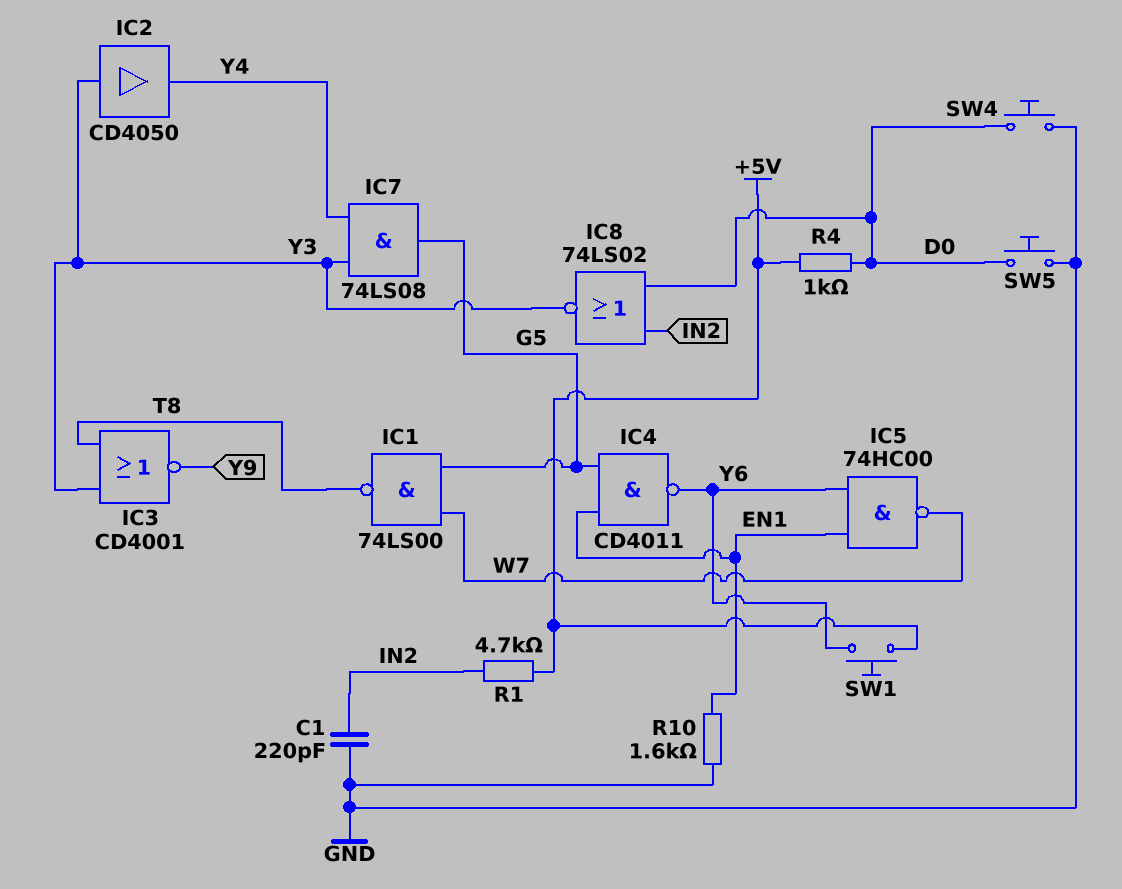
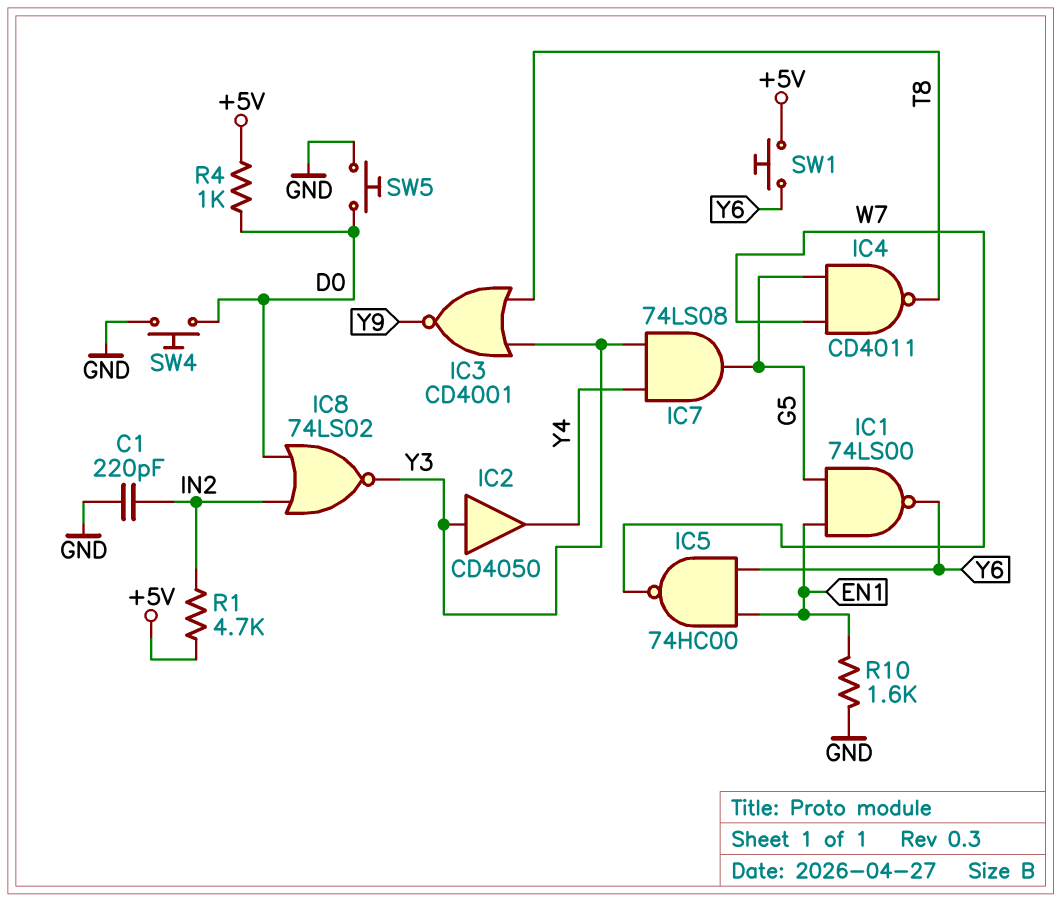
IC1: NAND 74LS00 (in G5, in W7, out T8) -> NAND 74LS00 (in EN1, in G5, out Y6)
IC4: NAND CD4011 (in EN1, in G5, out Y6) -> NAND CD4011 (in G5, in W7, out T8)

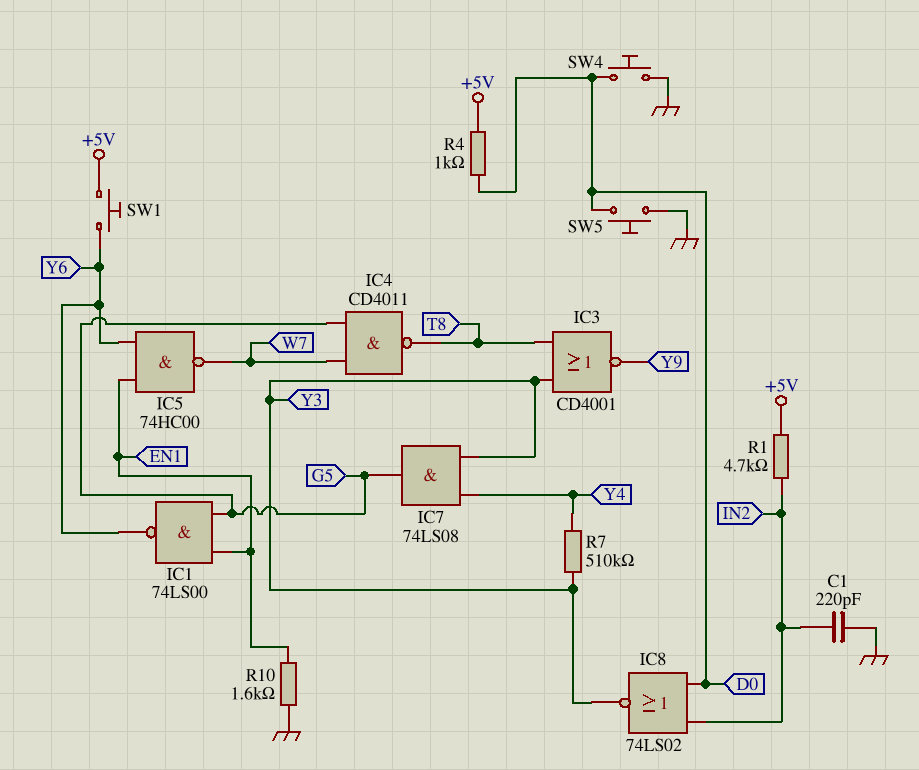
IC2: buffer CD4050 (in Y3, out Y4) -> none
R7: none -> 510k (Y3, Y4)

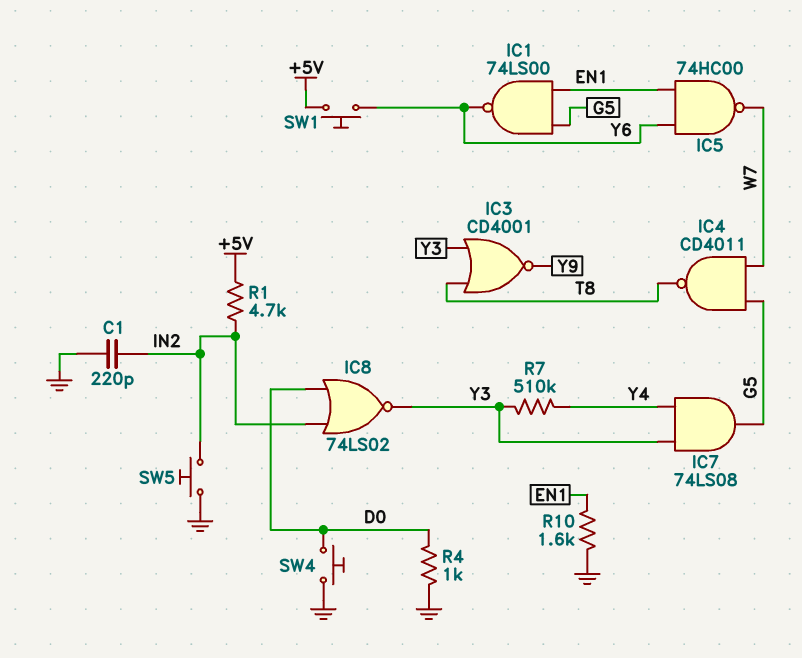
R4: 1k (+5V, D0) -> 1k (D0, GND)
SW5: button (D0, GND) -> button (GND, IN2)

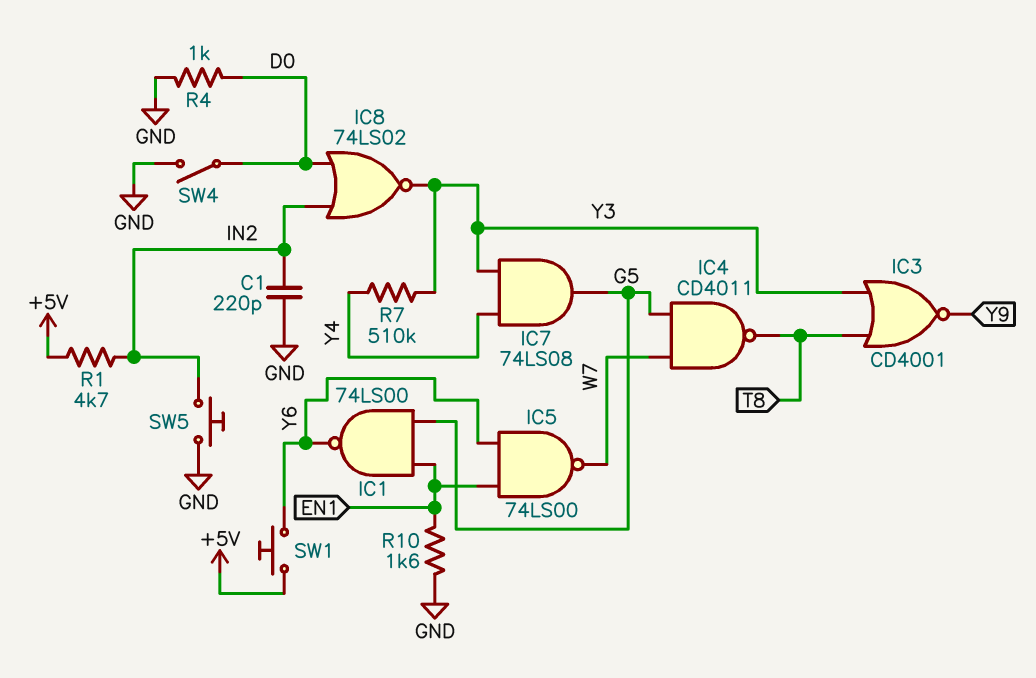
IC5: NAND 74HC00 (in EN1, in Y6, out W7) -> NAND 74LS00 (in EN1, in Y6, out W7)
SW4: button (D0, GND) -> switch (D0, GND)

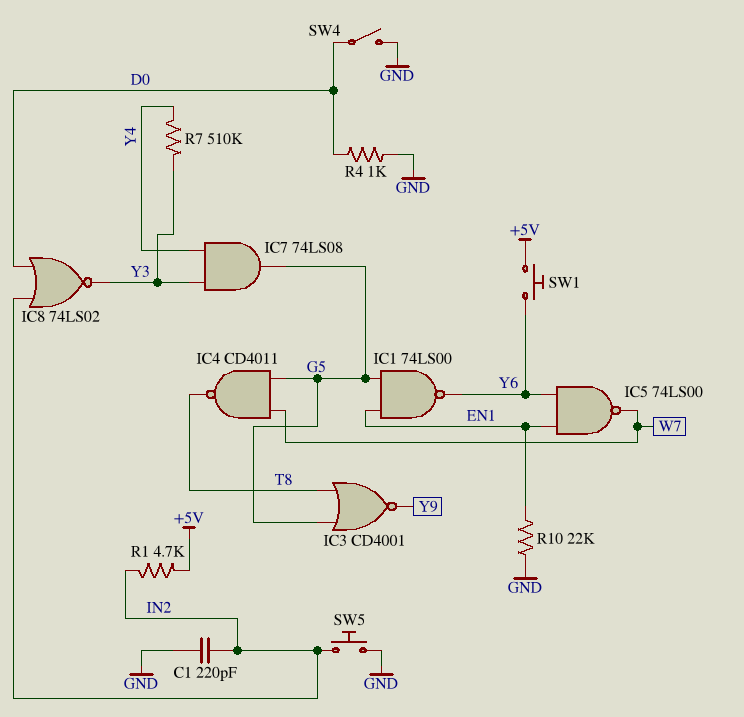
IC3: NOR CD4001 (in T8, in Y3, out Y9) -> NOR CD4001 (in G5, in T8, out Y9)
R10: 1.6k (EN1, GND) -> 22k (EN1, GND)

